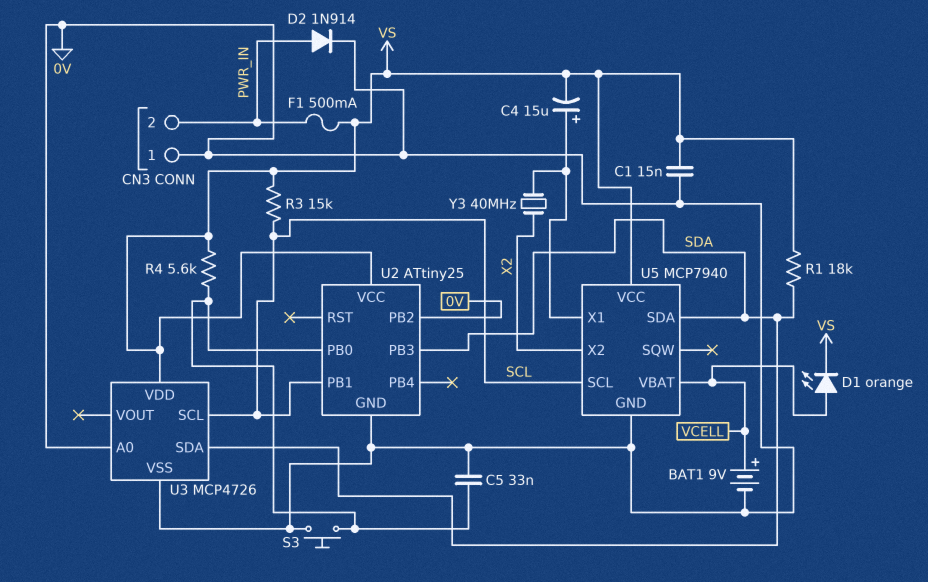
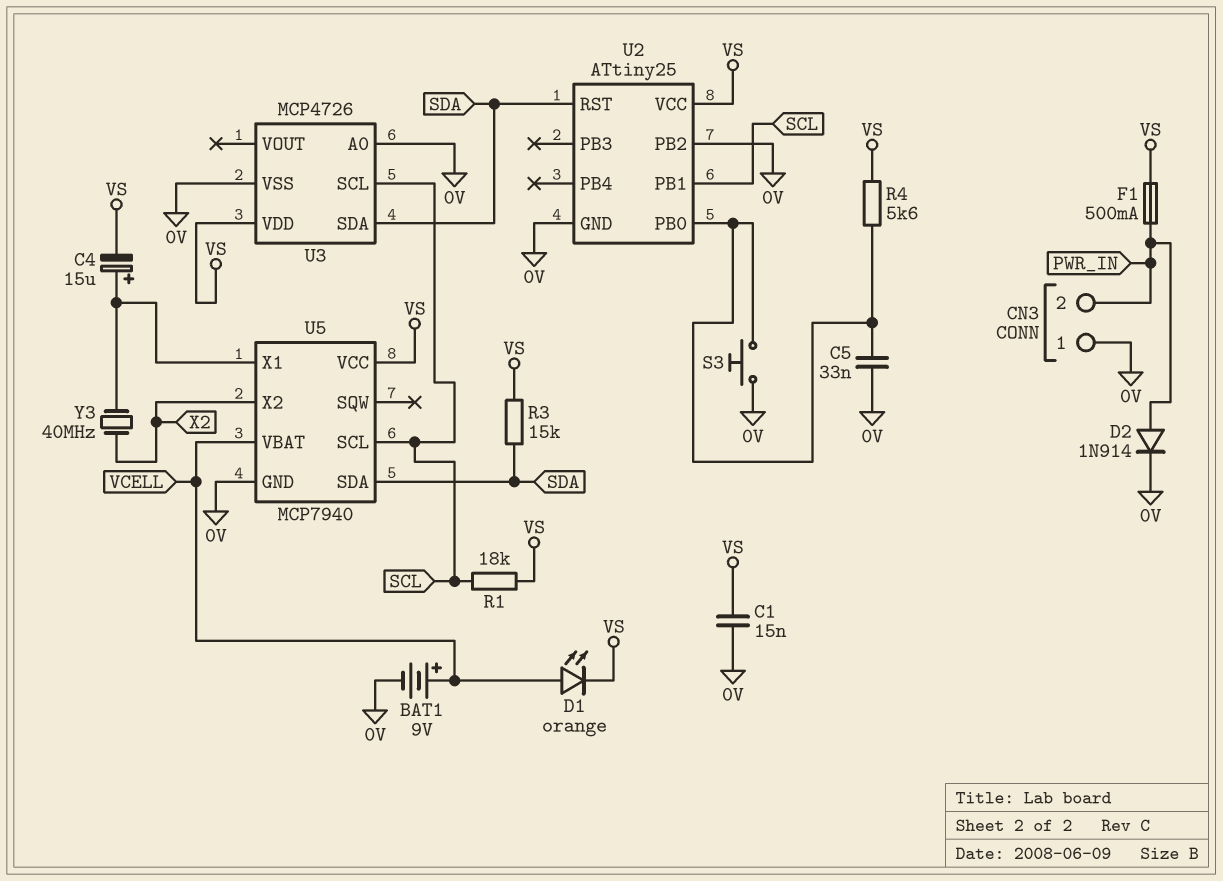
R1: 18k (SDA, VS) -> 18k (SCL, VS)
R3: 15k (SCL, VS) -> 15k (SDA, VS)
U2 pin PB3: SDA -> none
U2 pin RST: none -> SDA

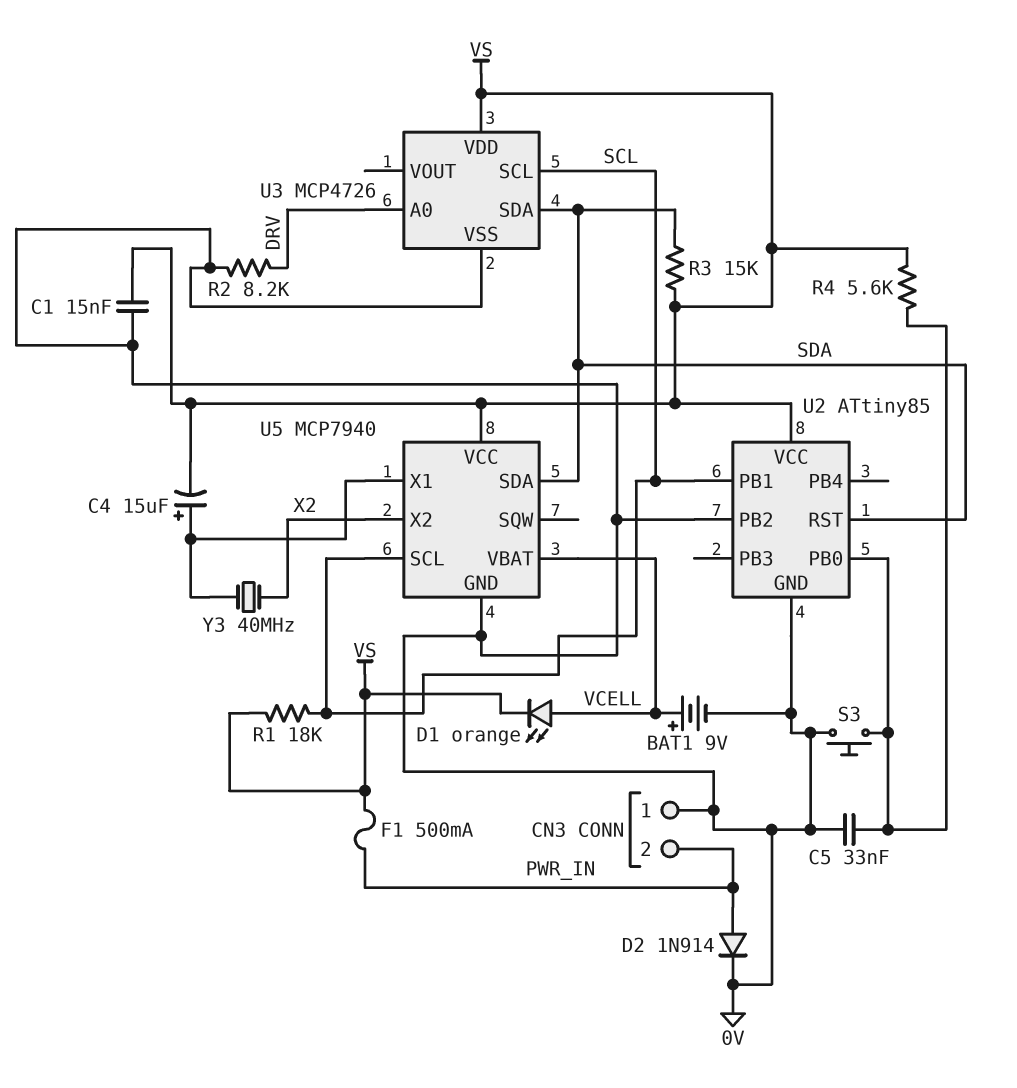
R2: none -> 8.2k (0V, DRV)
U2: ATtiny25 -> ATtiny85
U3 pin A0: 0V -> DRV

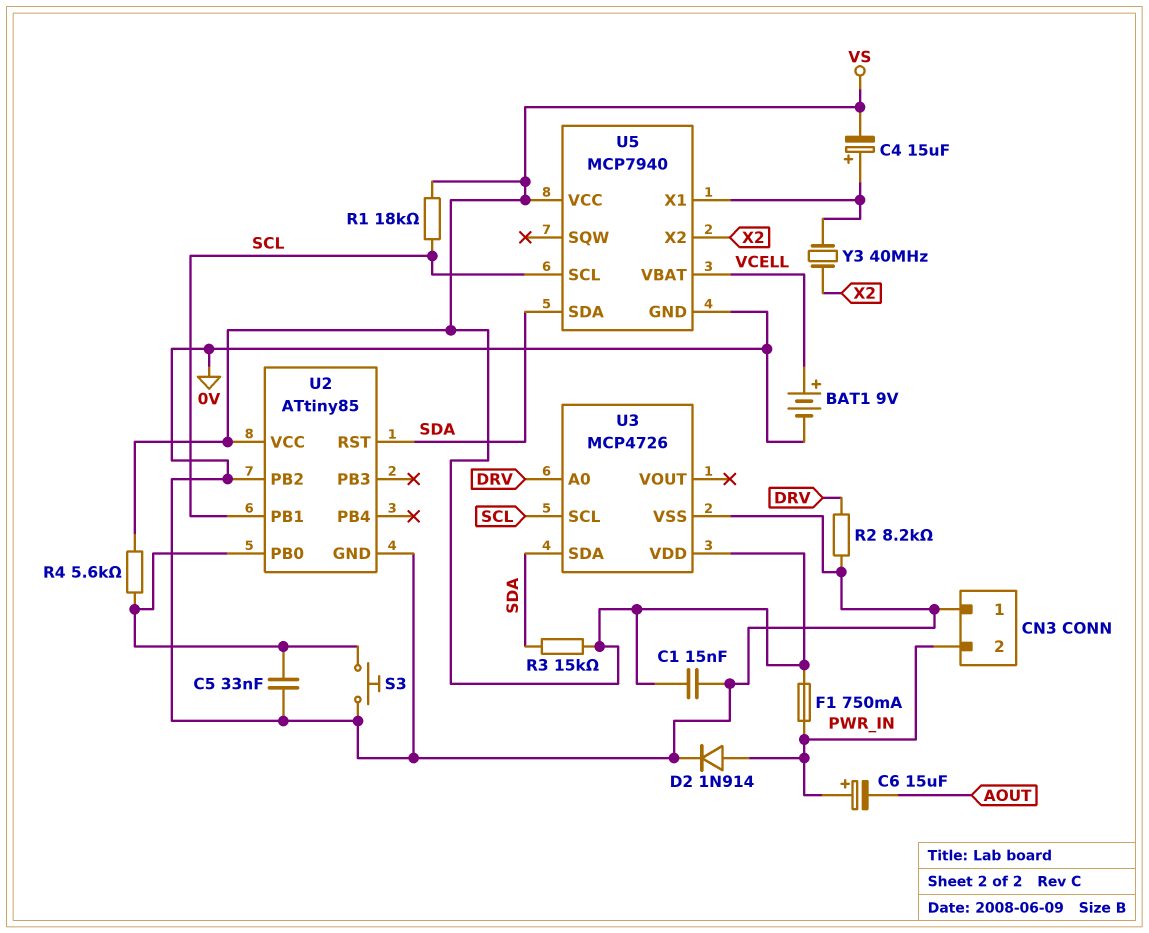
C6: none -> 15uF (plus PWR_IN, minus AOUT)
D1: LED orange (A VCELL, K VS) -> none
F1: 500mA (PWR_IN, VS) -> 750mA (PWR_IN, VS)

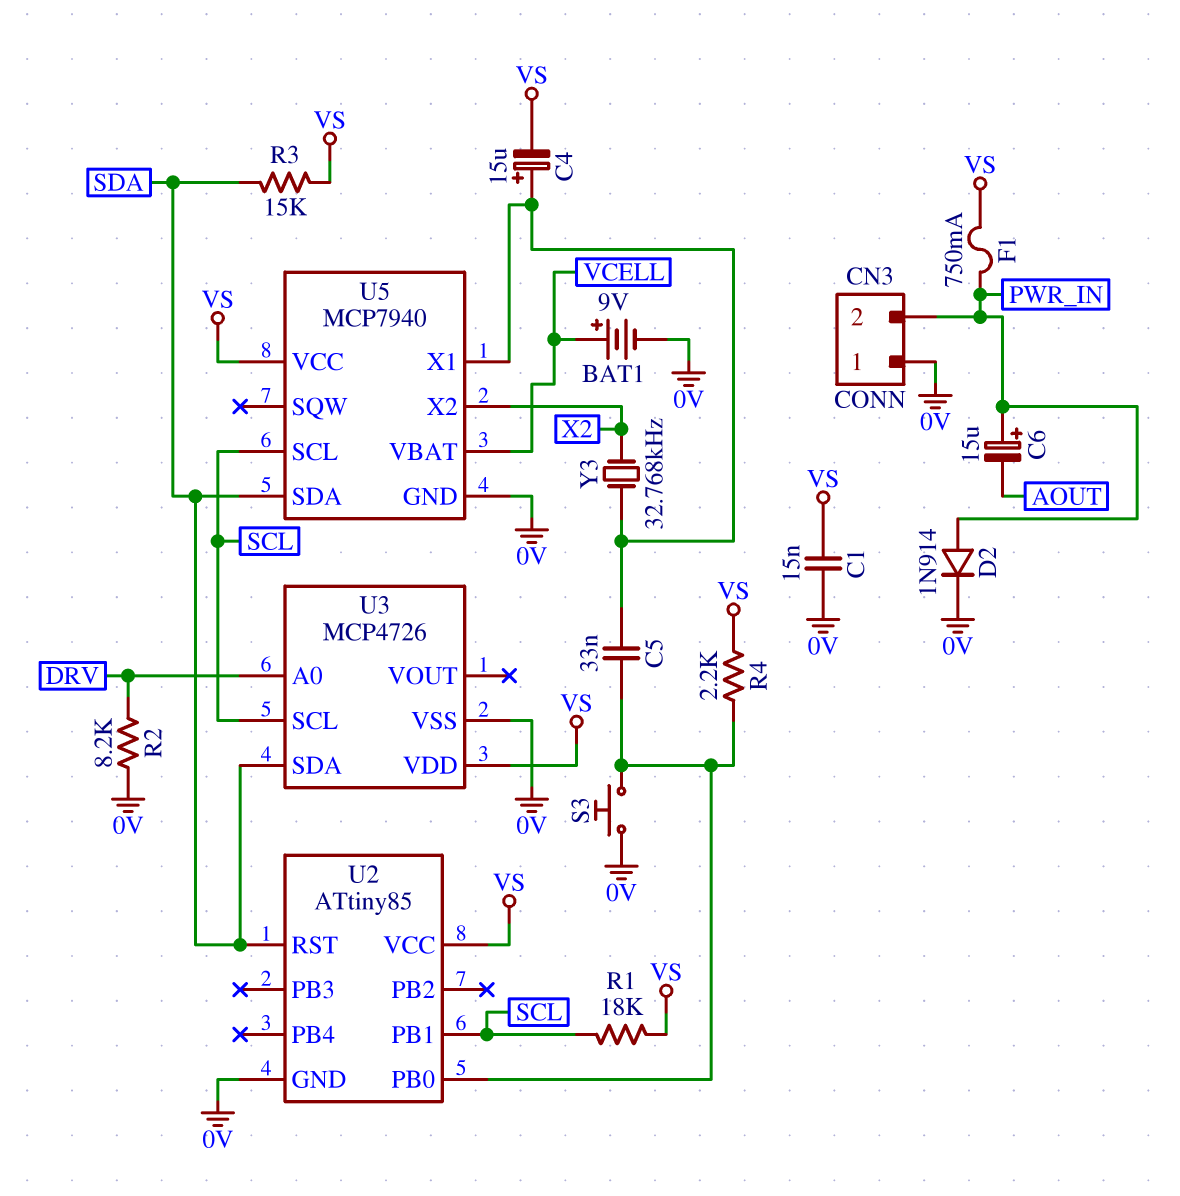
C5: 33nF (0V, U2/PB0) -> 33nF (U2/PB0, U5/X1)
R4: 5.6k (U2/PB0, VS) -> 2.2k (U2/PB0, VS)
U2 pin PB2: 0V -> none
Y3: 40MHz (U5/X1, X2) -> 32.768kHz (U5/X1, X2)

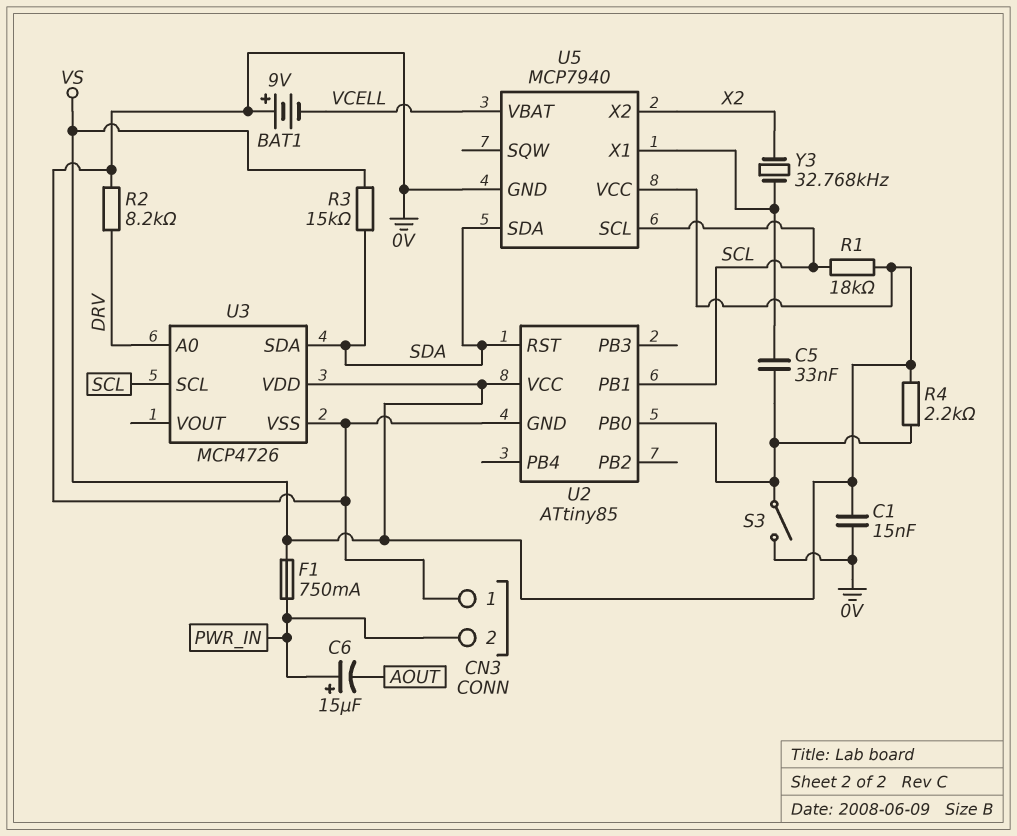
BAT1: 9V (plus VCELL, minus 0V) -> 9V (plus 0V, minus VCELL)
C4: 15uF (plus U5/X1, minus VS) -> none
D2: diode 1N914 (A PWR_IN, K 0V) -> none
S3: button (0V, U2/PB0) -> switch (0V, U2/PB0)

